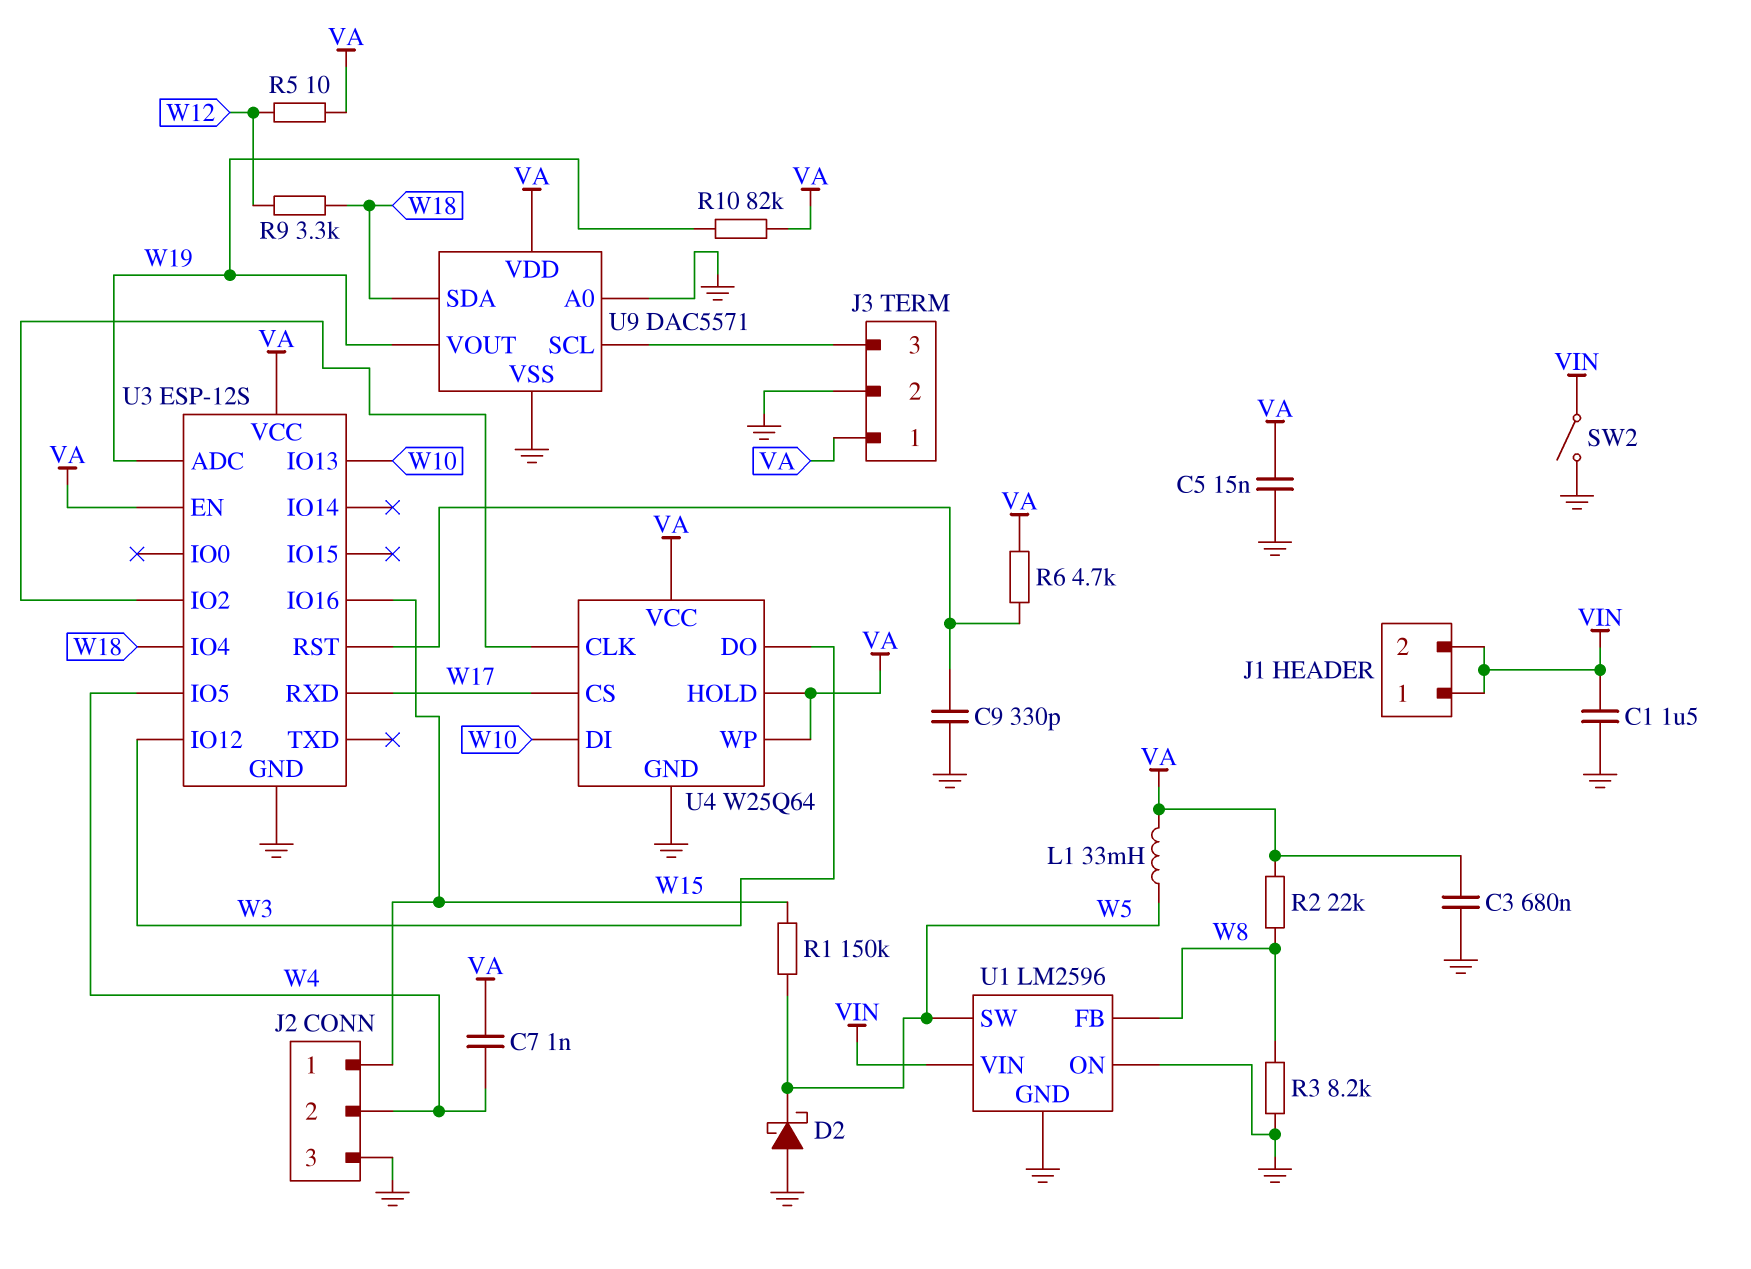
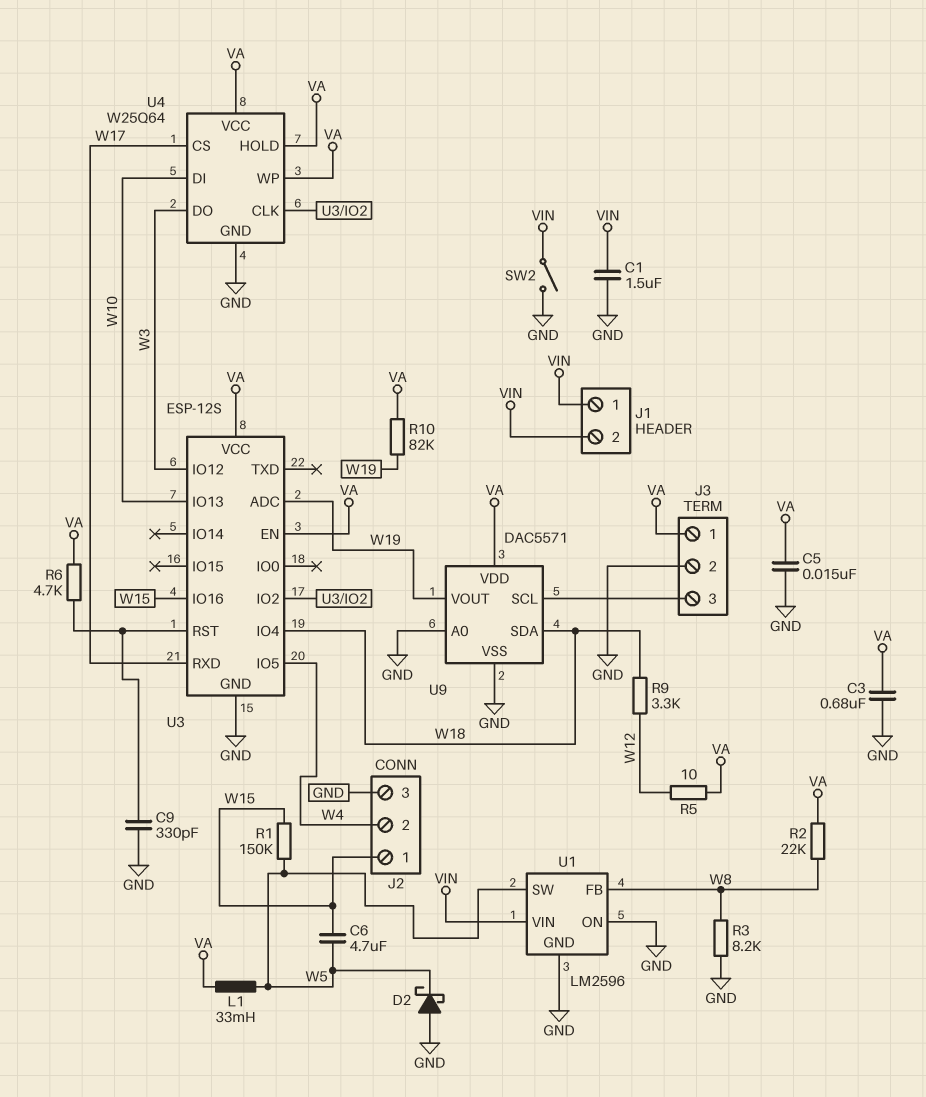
C6: none -> 4.7uF (W5, W15)
C7: 1nF (VA, W4) -> none

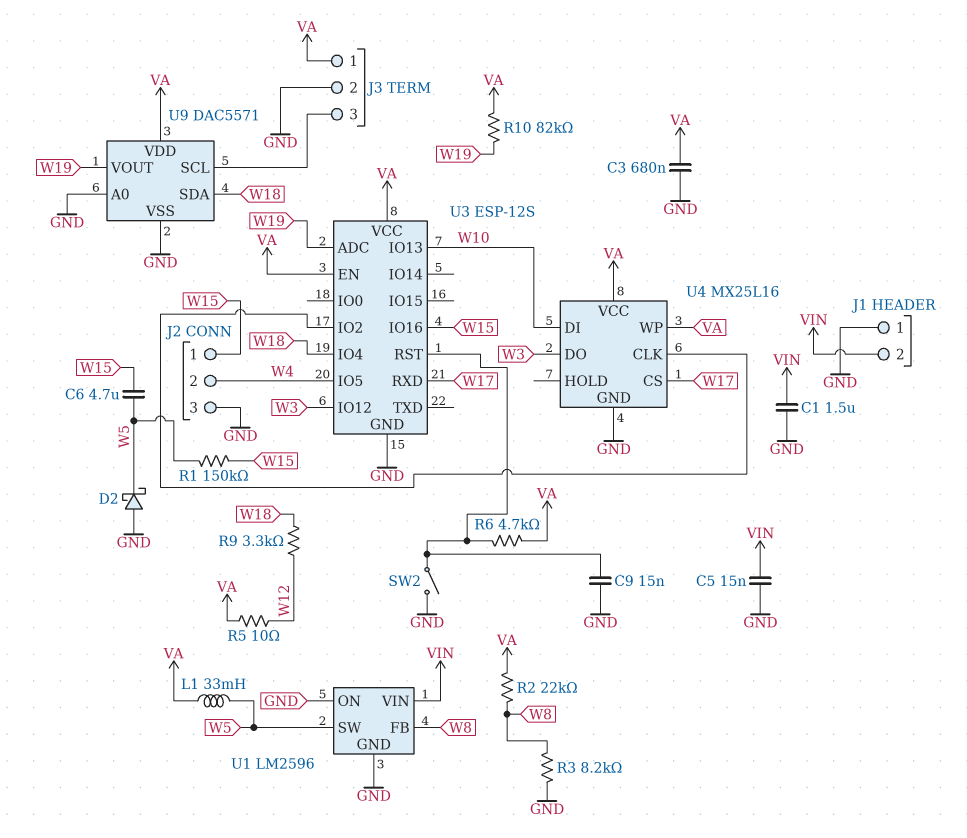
C5: 15nF (GND, VA) -> 15nF (GND, VIN)
C9: 330pF (GND, U3/RST) -> 15nF (GND, U3/RST)
J1 pin 1: VIN -> GND
SW2: switch (GND, VIN) -> switch (GND, U3/RST)
U4: W25Q64 -> MX25L16
U4 pin HOLD: VA -> none

